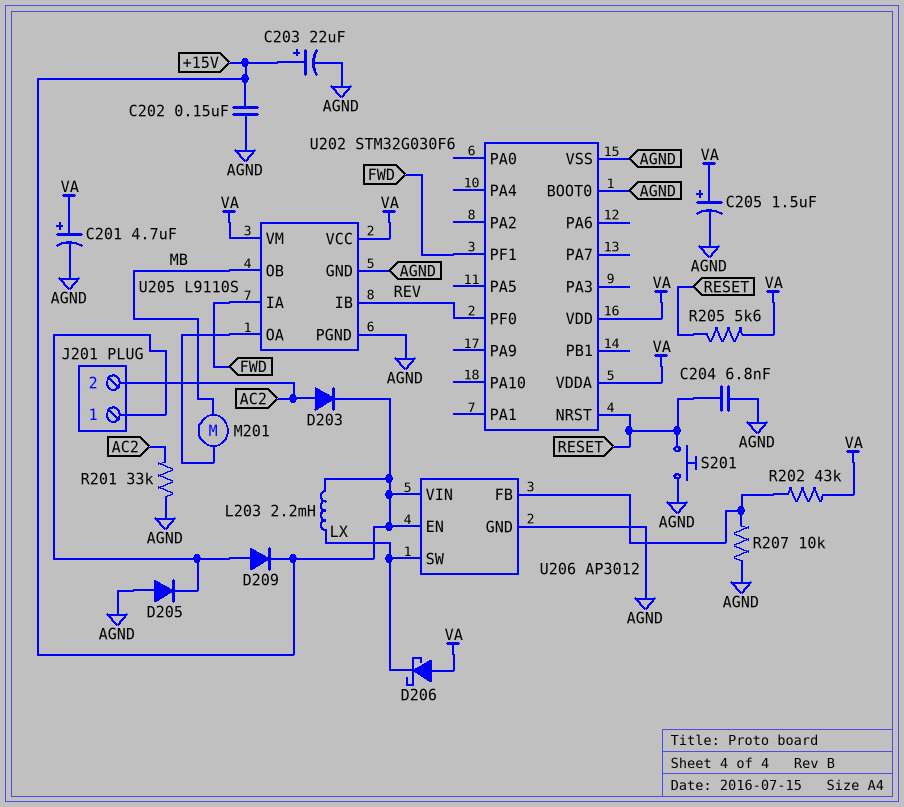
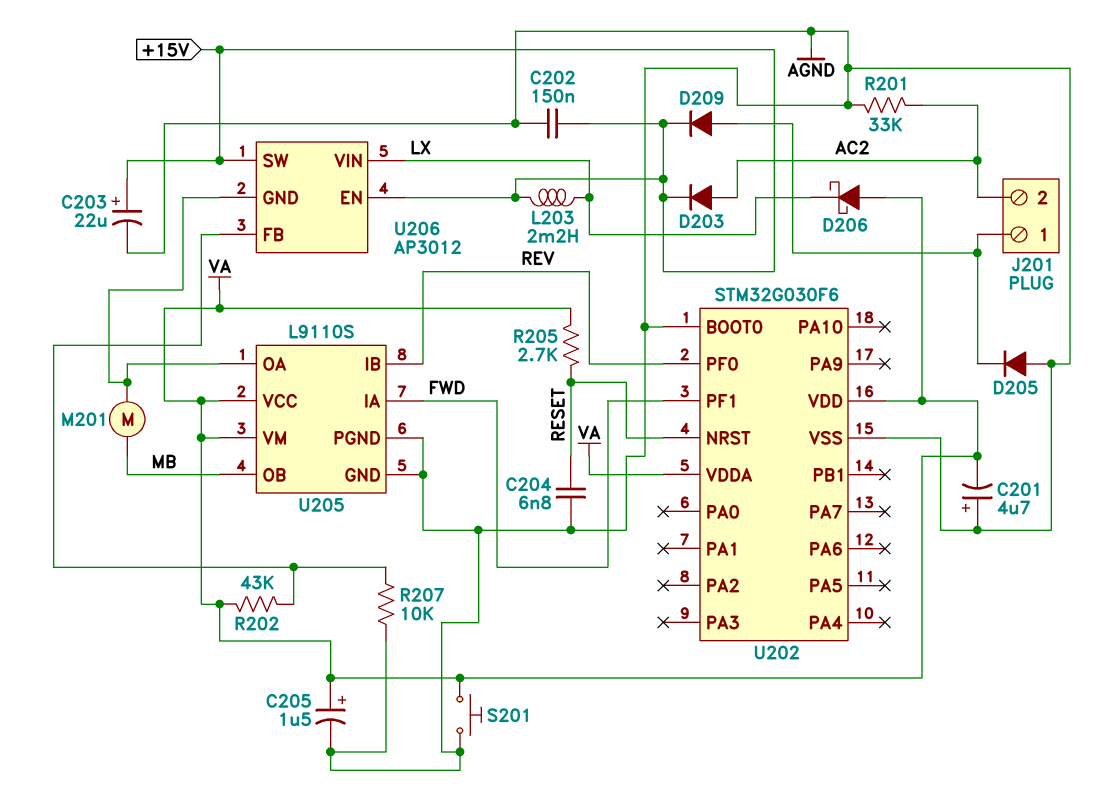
C201: 4.7uF (plus VA, minus AGND) -> 4.7uF (plus AGND, minus VA)
R205: 5.6k (RESET, VA) -> 2.7k (RESET, VA)
S201: button (AGND, RESET) -> button (AGND, VA)
U206 pin GND: AGND -> U205/OA
U206 pin SW: LX -> +15V
U206 pin VIN: +15V -> LX

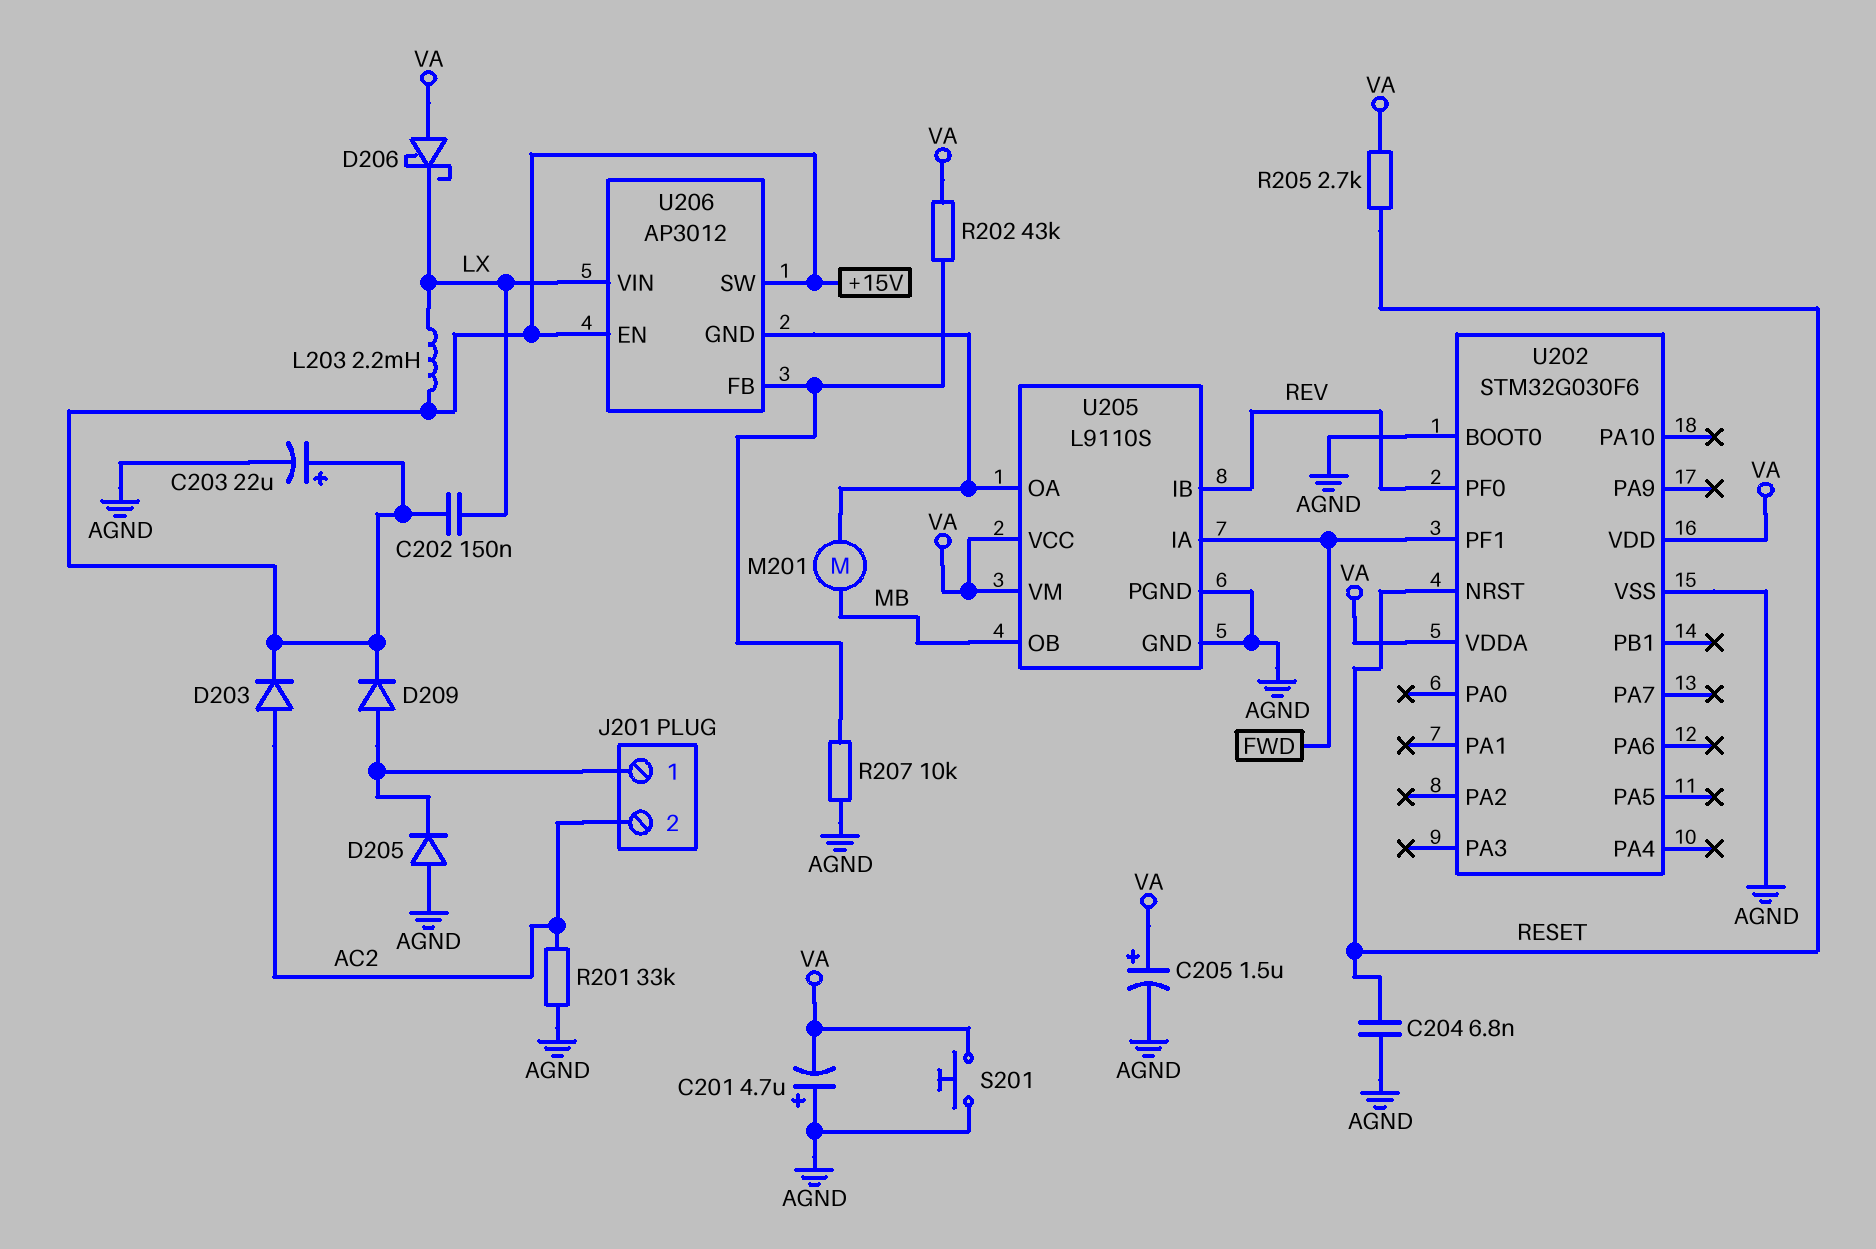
C202: 150nF (+15V, AGND) -> 150nF (+15V, LX)

